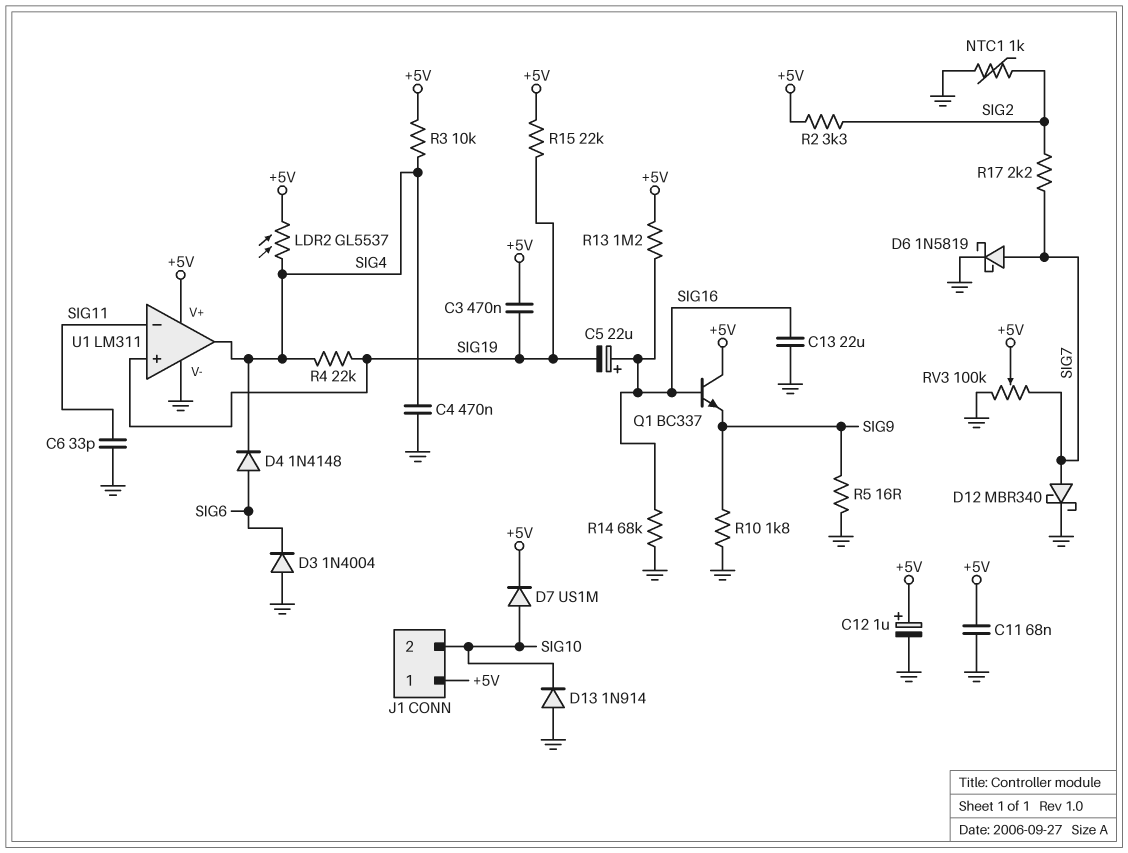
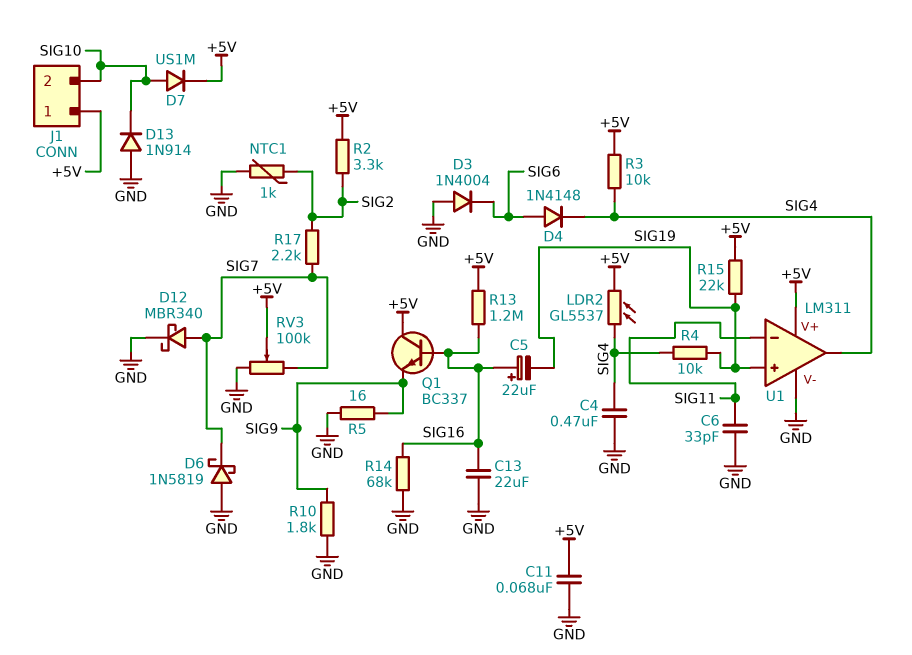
C3: 470nF (+5V, SIG19) -> none
C12: 1uF (plus +5V, minus GND) -> none
D6: schottky 1N5819 (A SIG7, K GND) -> schottky 1N5819 (A GND, K SIG7)
R4: 22k (SIG4, SIG19) -> 10k (SIG4, SIG19)

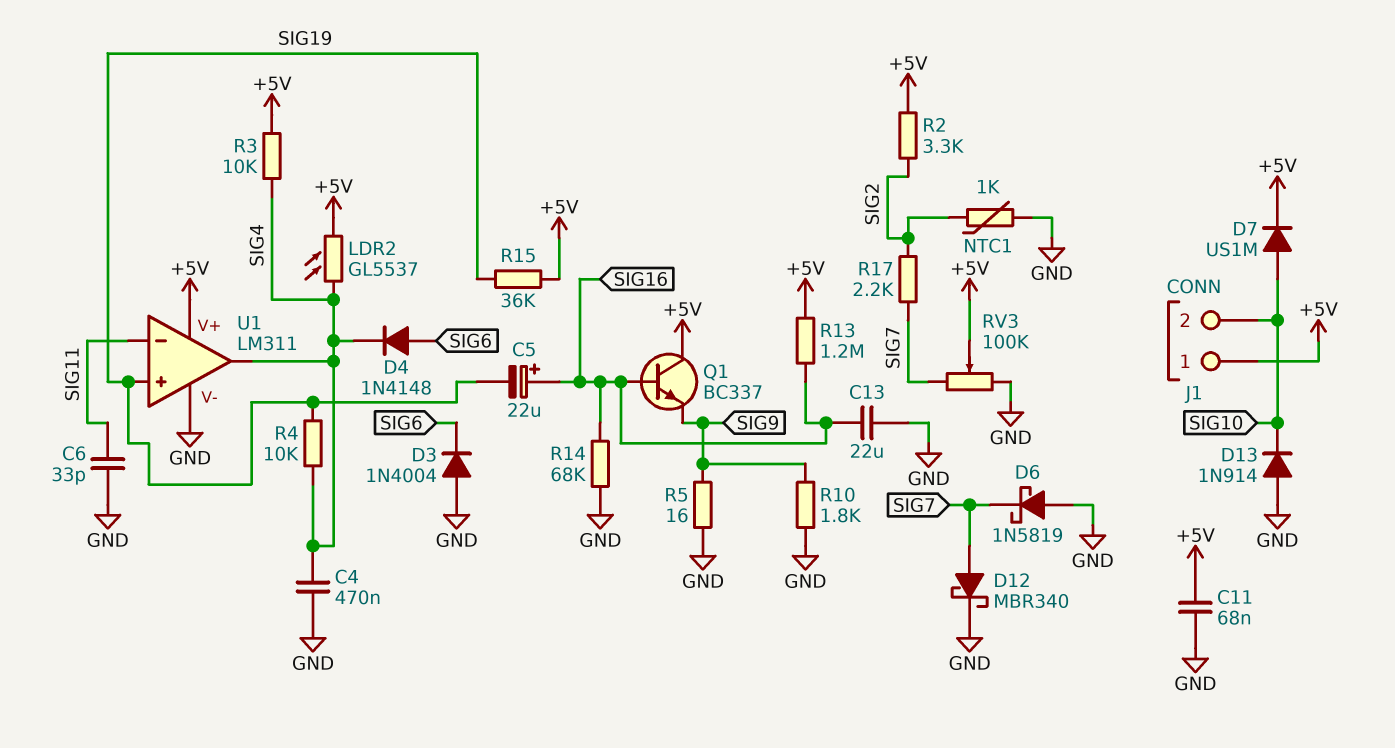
R15: 22k (+5V, SIG19) -> 36k (+5V, SIG19)

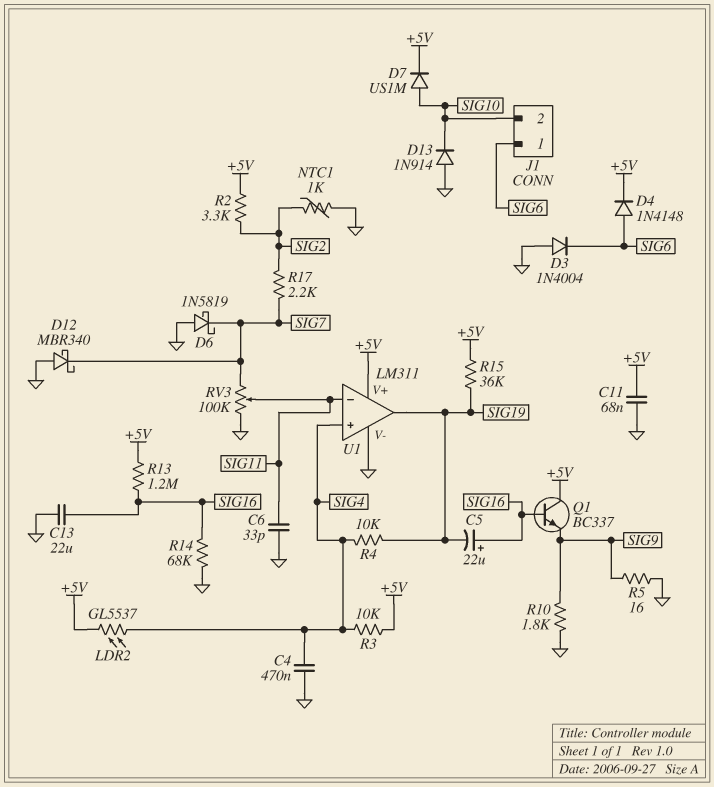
D4: diode 1N4148 (A SIG6, K SIG4) -> diode 1N4148 (A SIG6, K +5V)
D12: schottky MBR340 (A SIG7, K GND) -> schottky MBR340 (A GND, K SIG7)
J1 pin 1: +5V -> SIG6
RV3: 100k (GND, SIG7, wiper +5V) -> 100k (GND, SIG7, wiper SIG11)
U1 pin in+: SIG19 -> SIG4
U1 pin out: SIG4 -> SIG19

